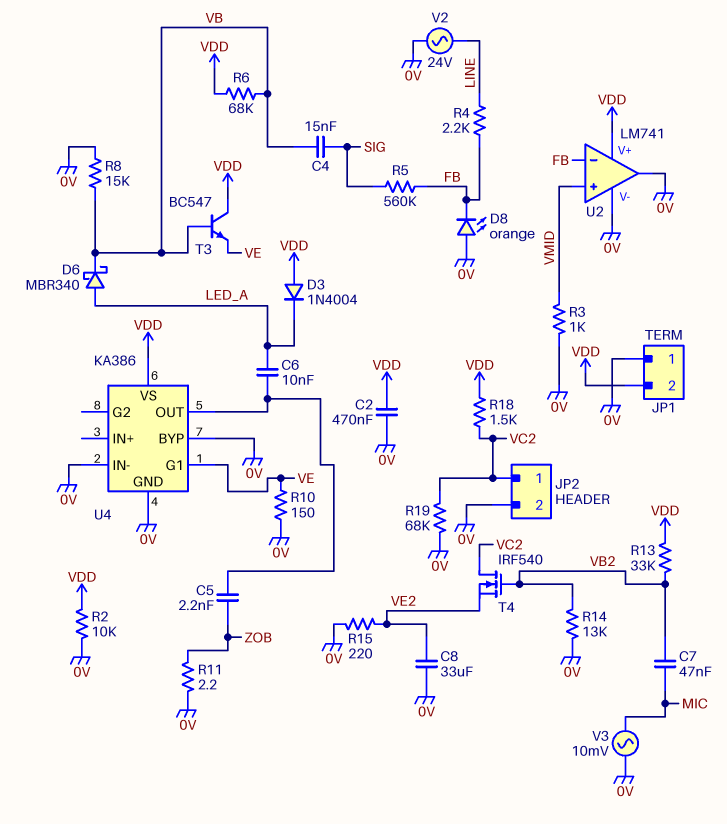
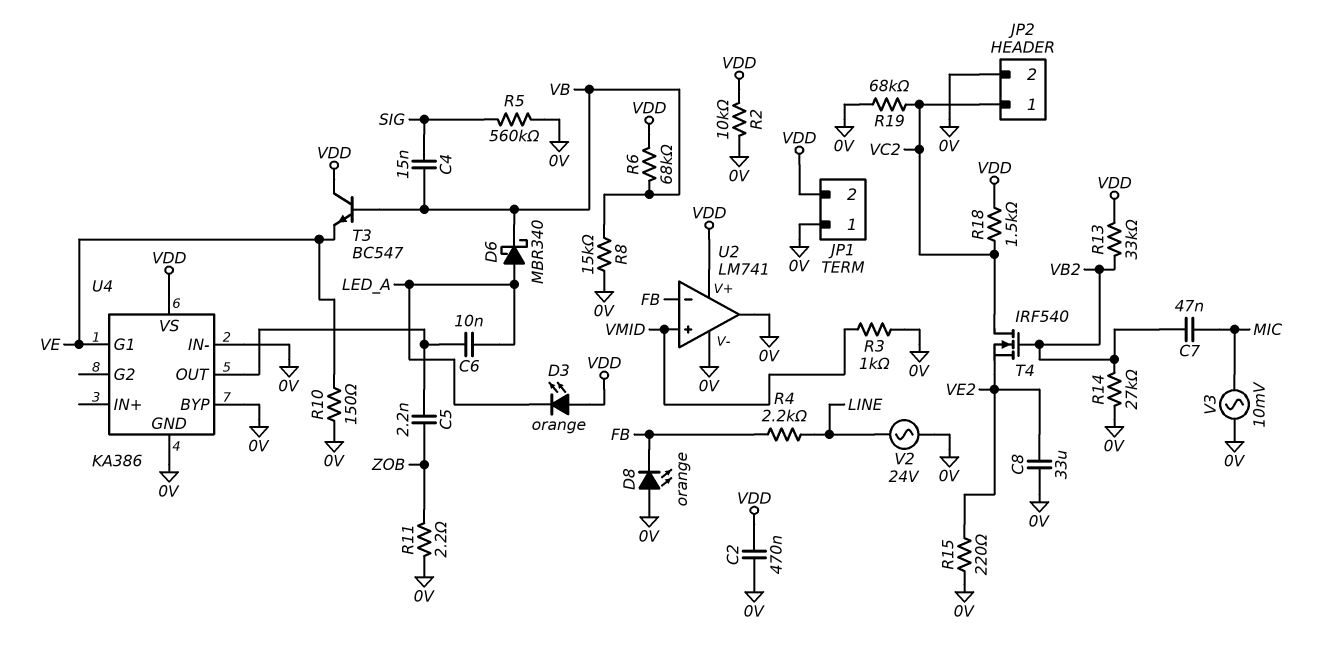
D3: diode 1N4004 (A VDD, K LED_A) -> LED orange (A VDD, K LED_A)
R5: 560k (FB, SIG) -> 560k (0V, SIG)
R14: 13k (0V, VB2) -> 27k (0V, VB2)

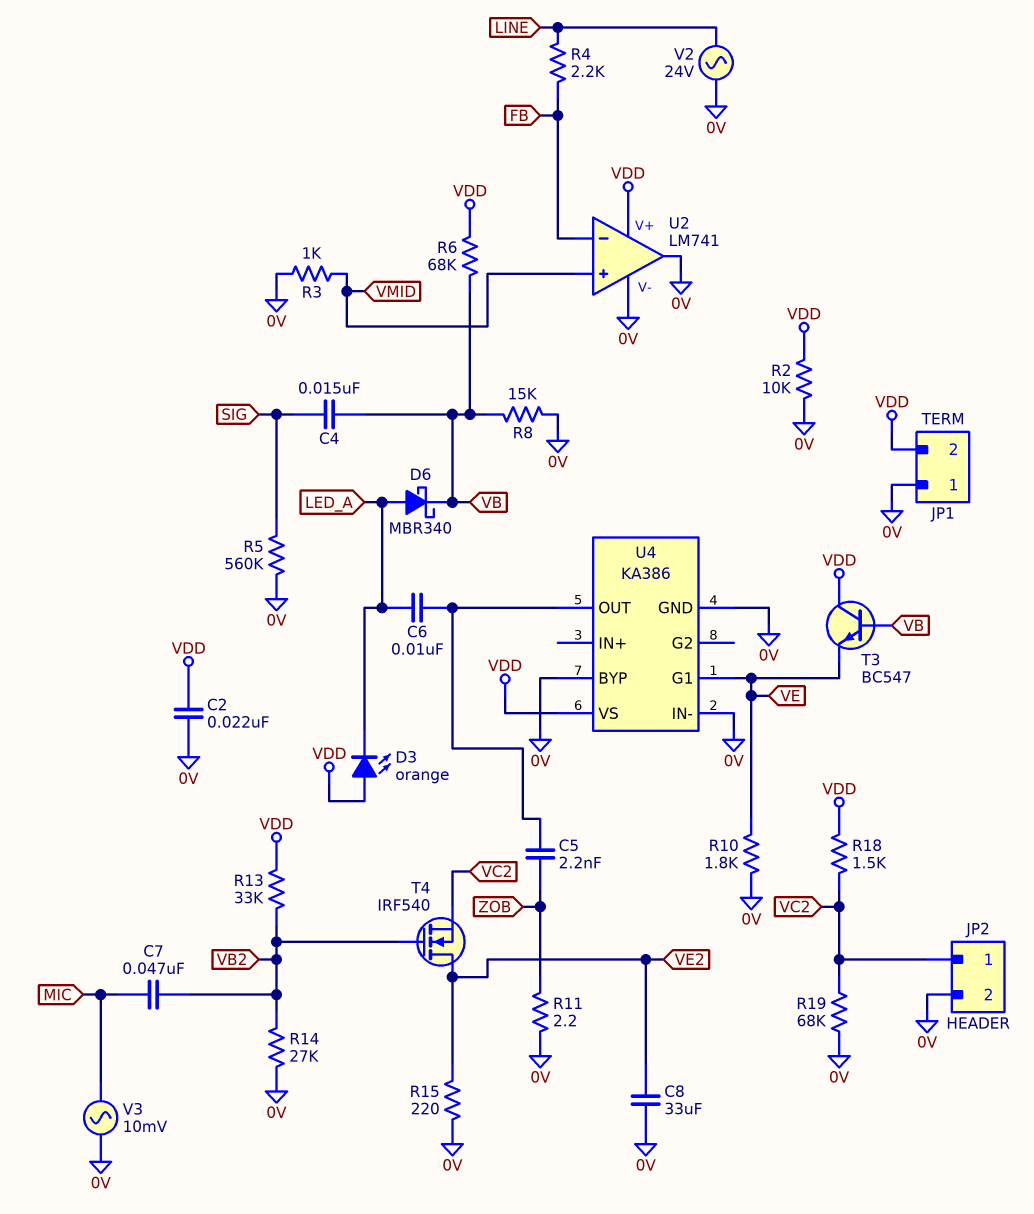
C2: 470nF (0V, VDD) -> 22nF (0V, VDD)
D8: LED orange (A 0V, K FB) -> none
R10: 150 (0V, VE) -> 1.8k (0V, VE)
T4: NMOS IRF540 (G VB2, D VC2, S VE2) -> NMOS IRF540 (G VB2, D VE2, S VC2)

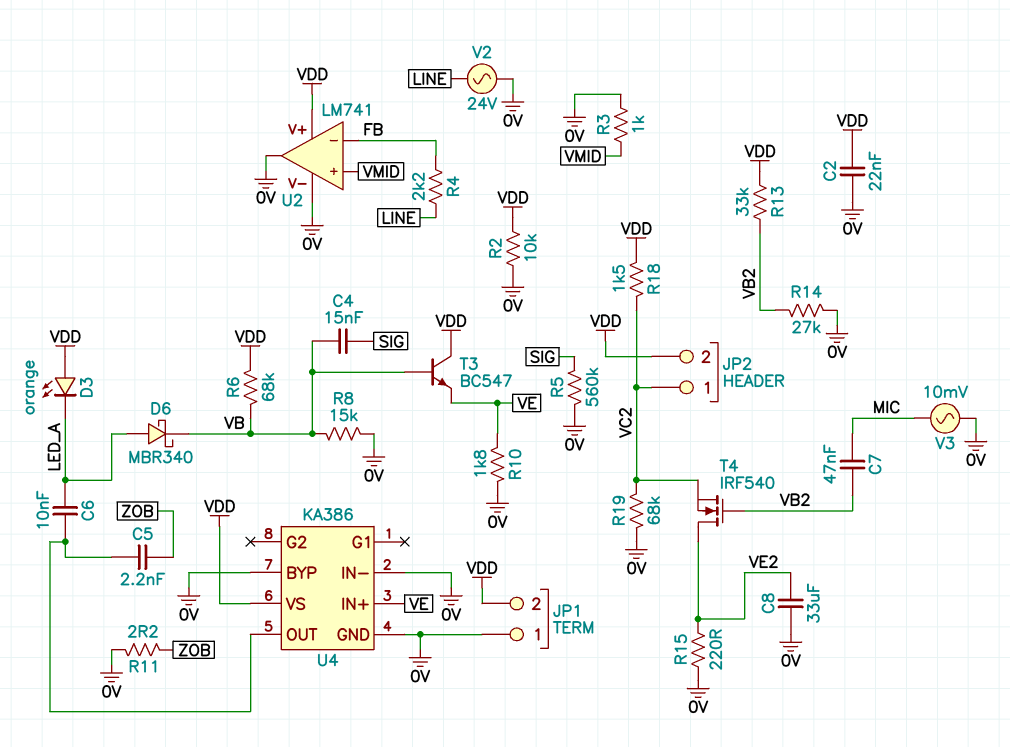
JP2 pin 2: 0V -> VDD
U4 pin G1: VE -> none
U4 pin IN+: none -> VE

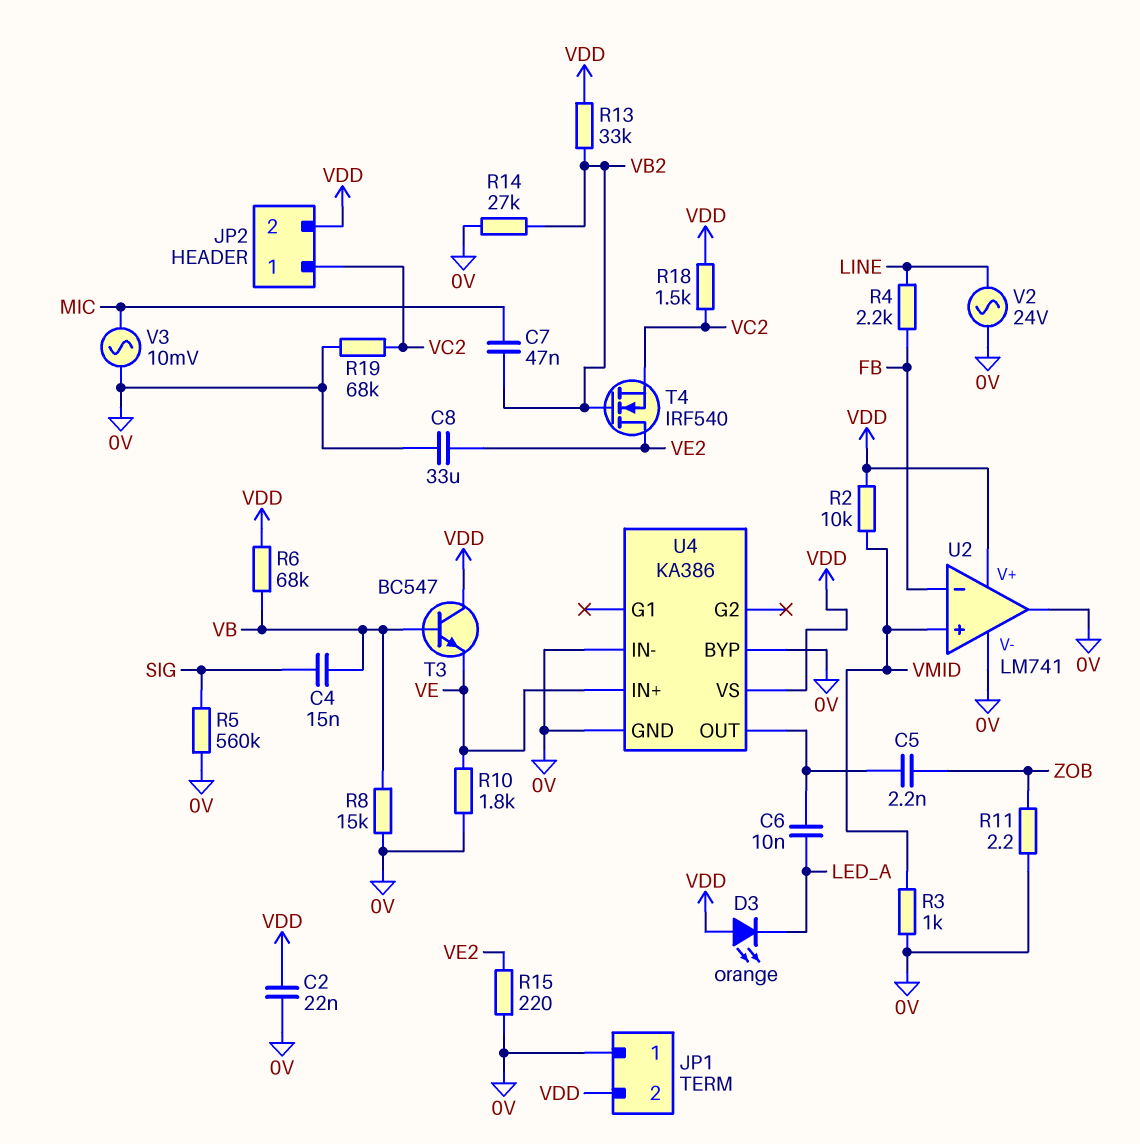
D6: schottky MBR340 (A LED_A, K VB) -> none
R2: 10k (0V, VDD) -> 10k (VDD, VMID)

